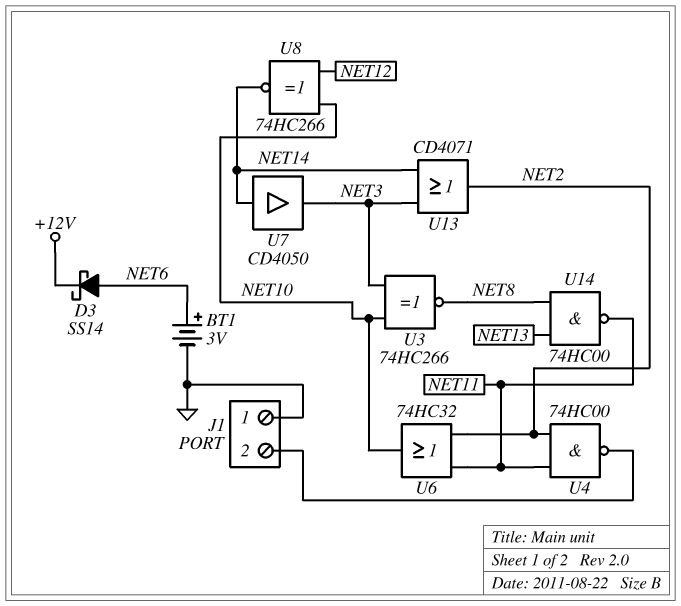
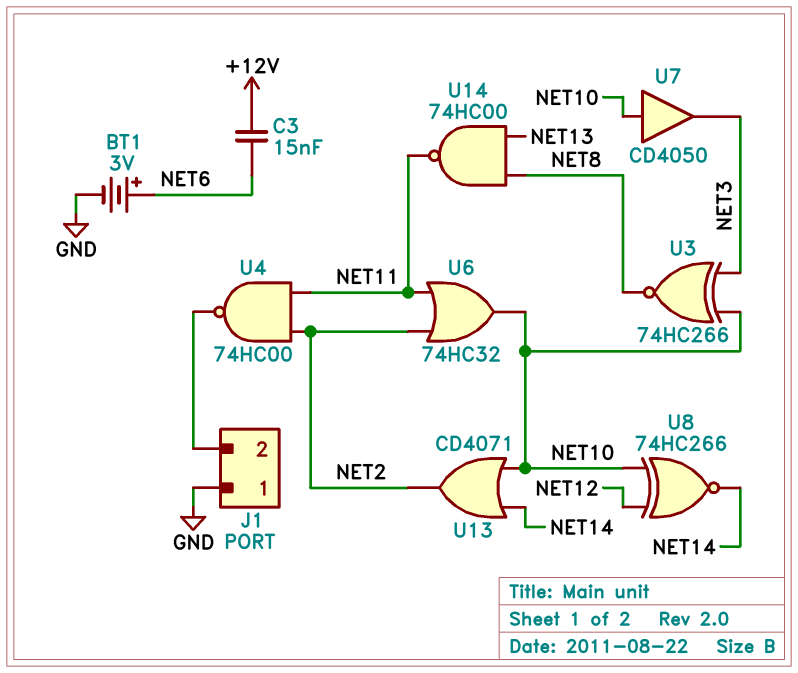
C3: none -> 15nF (+12V, NET6)
D3: schottky SS14 (A NET6, K +12V) -> none
U7: buffer CD4050 (in NET14, out NET3) -> buffer CD4050 (in NET10, out NET3)
U13: OR CD4071 (in NET3, in NET14, out NET2) -> OR CD4071 (in NET10, in NET14, out NET2)

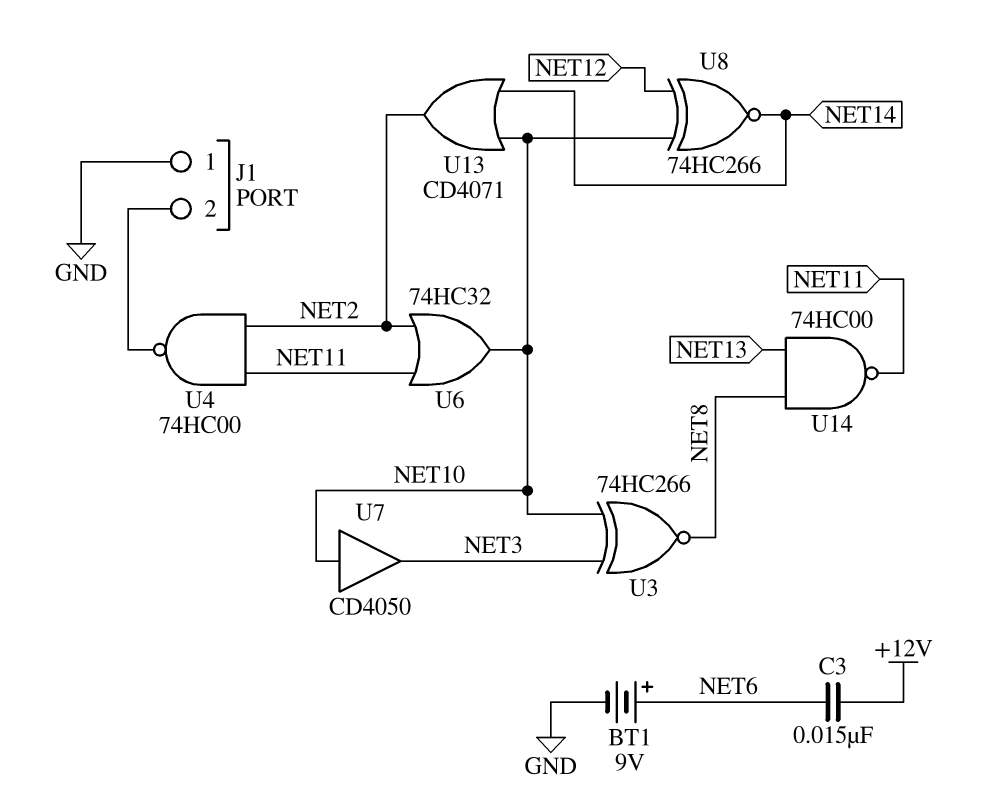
BT1: 3V (plus NET6, minus GND) -> 9V (plus NET6, minus GND)

